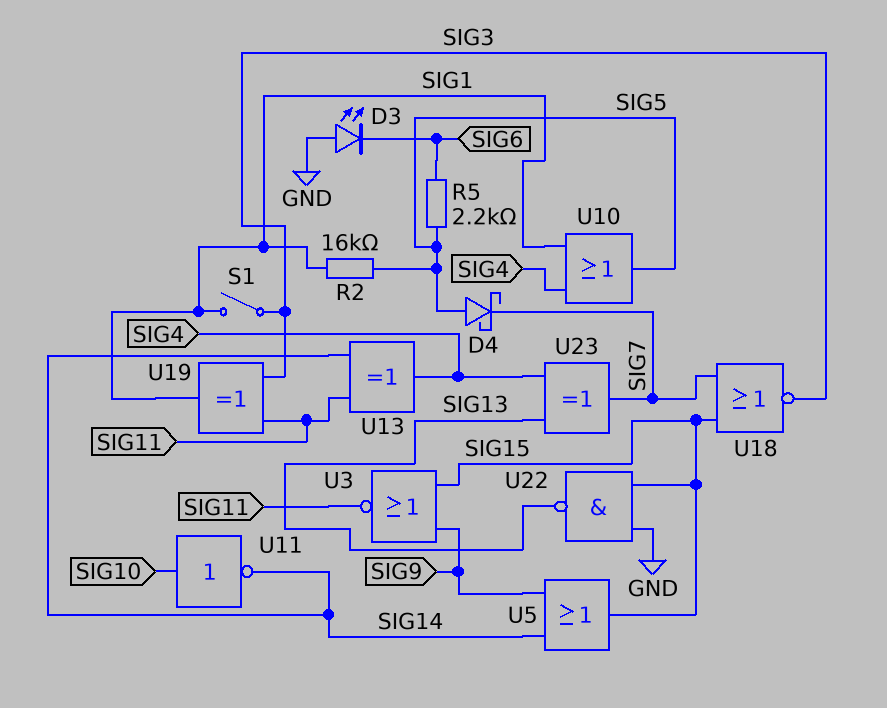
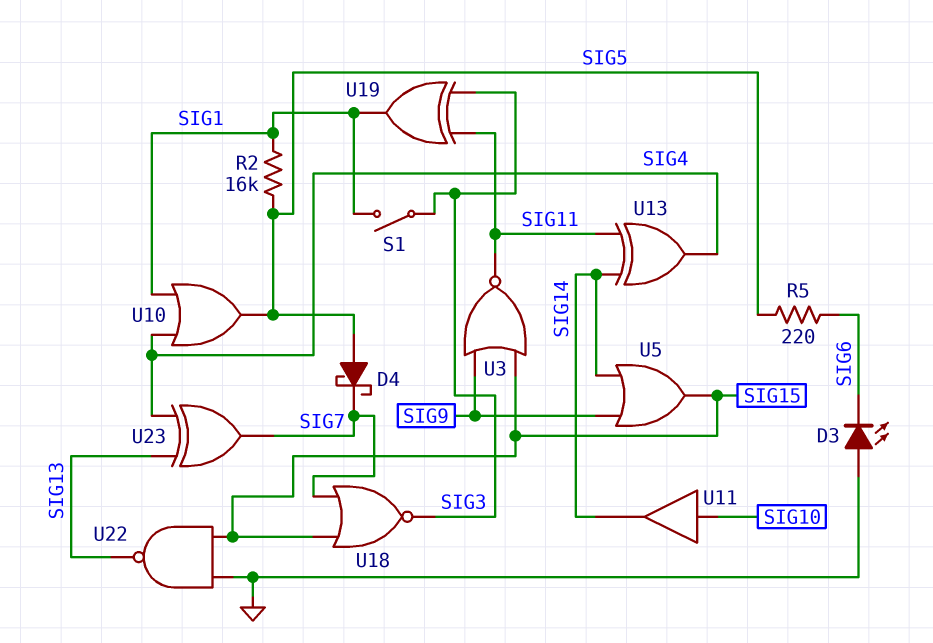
R5: 2.2k (SIG5, SIG6) -> 220 (SIG5, SIG6)
U11: NOT (in SIG10, out SIG14) -> buffer (in SIG10, out SIG14)

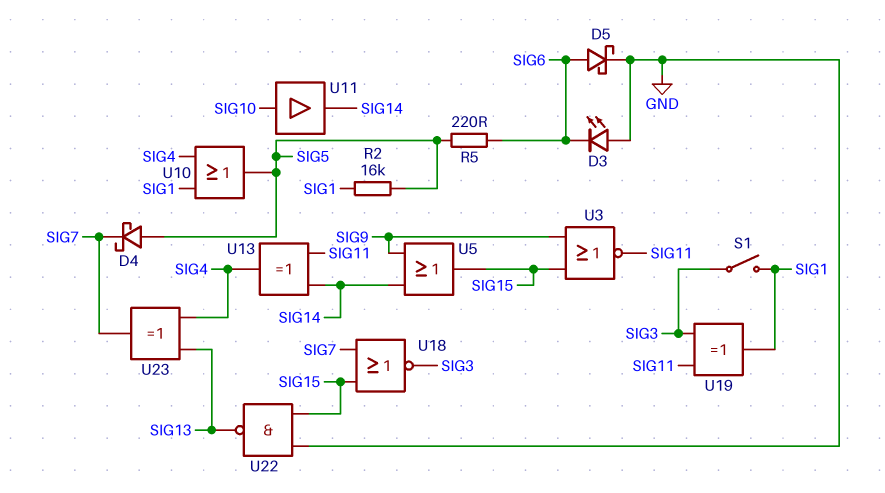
D5: none -> schottky (A SIG6, K GND)

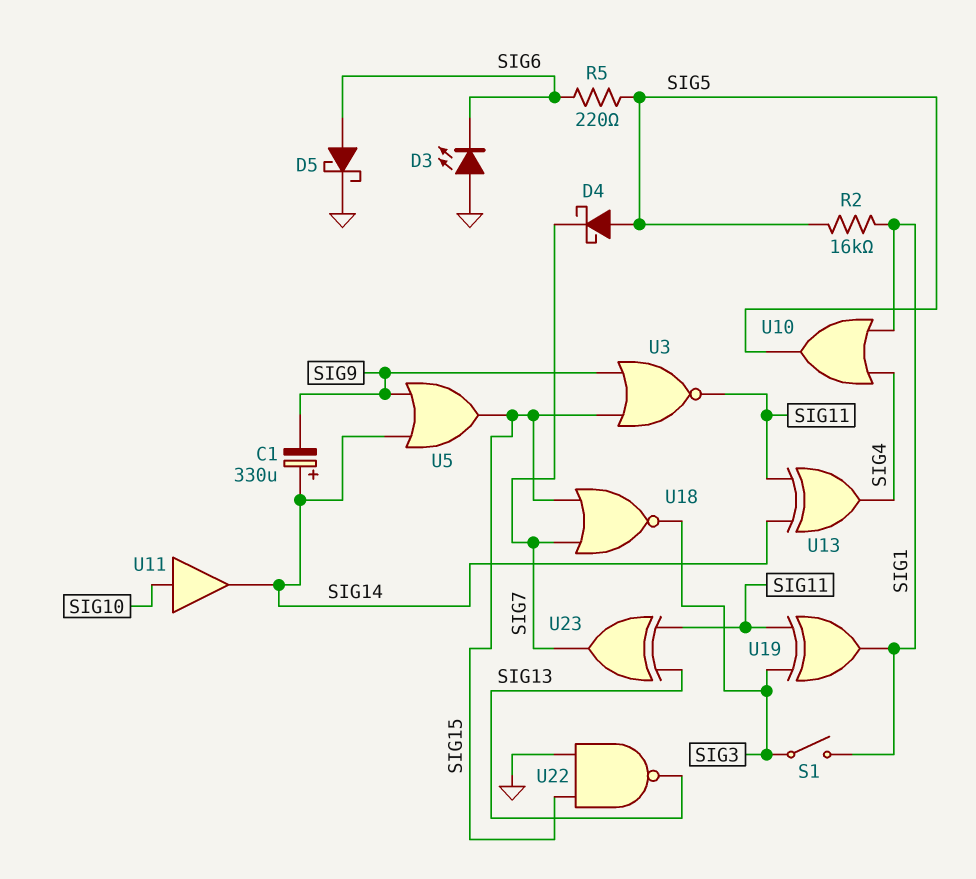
C1: none -> 330uF (plus SIG14, minus SIG9)
U23: XOR (in SIG4, in SIG13, out SIG7) -> XOR (in SIG11, in SIG13, out SIG7)

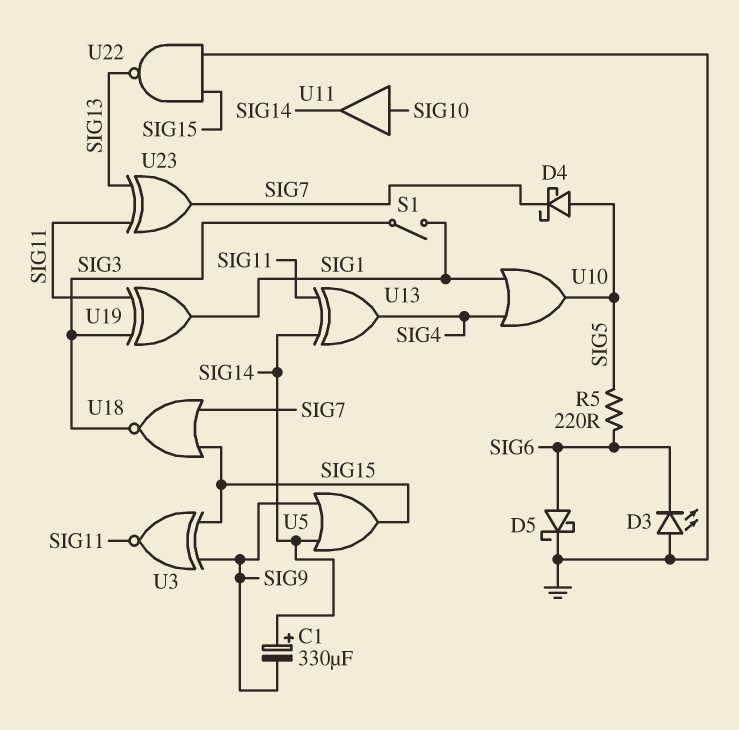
R2: 16k (SIG1, SIG5) -> none
U3: NOR (in SIG9, in SIG15, out SIG11) -> XNOR (in SIG9, in SIG15, out SIG11)

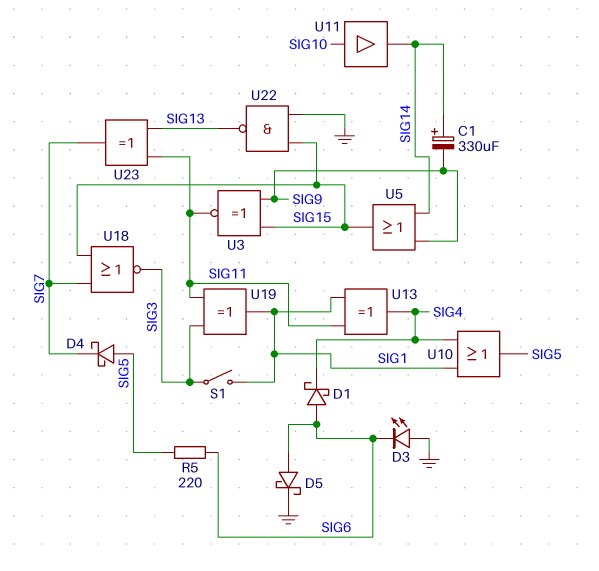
D1: none -> schottky (A SIG6, K SIG4)
U13: XOR (in SIG11, in SIG14, out SIG4) -> XOR (in SIG1, in SIG11, out SIG4)

